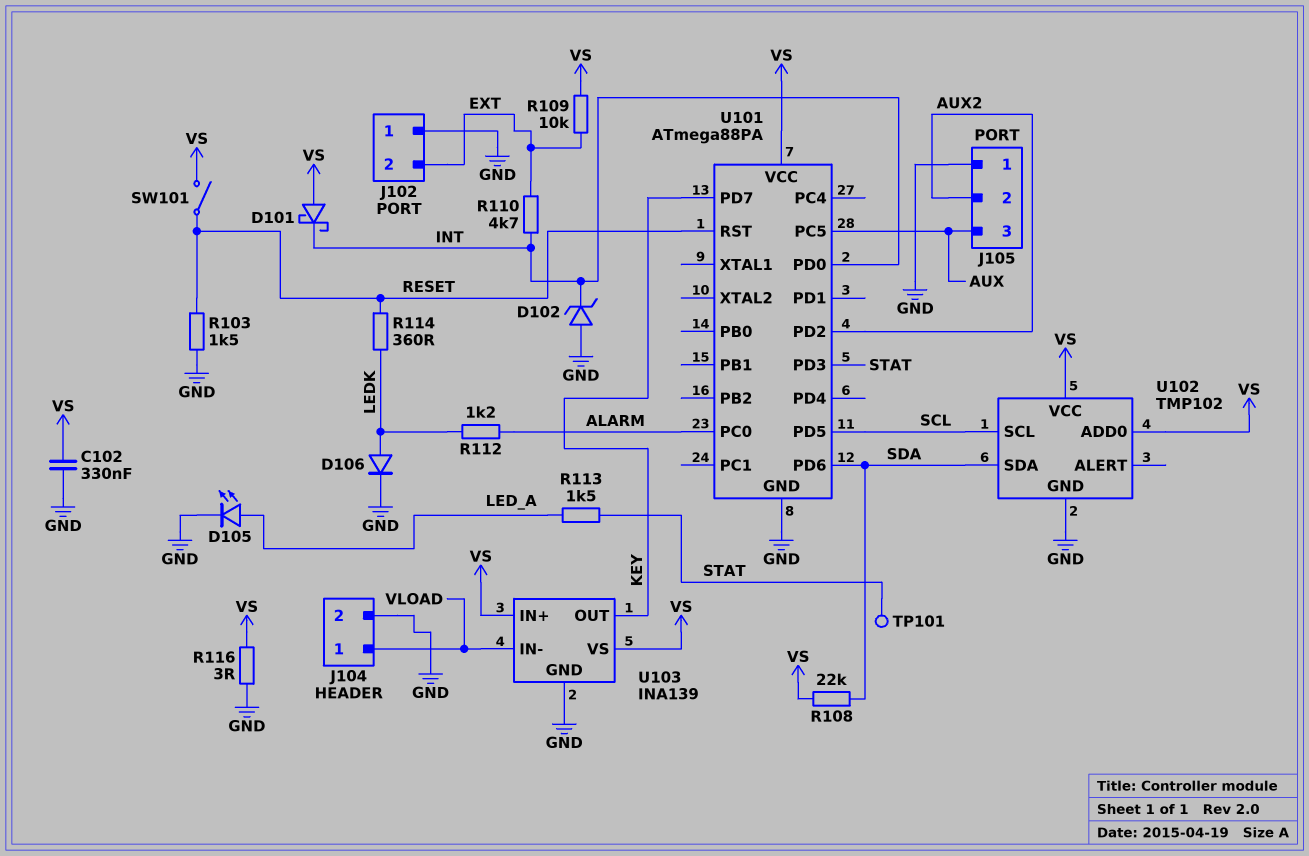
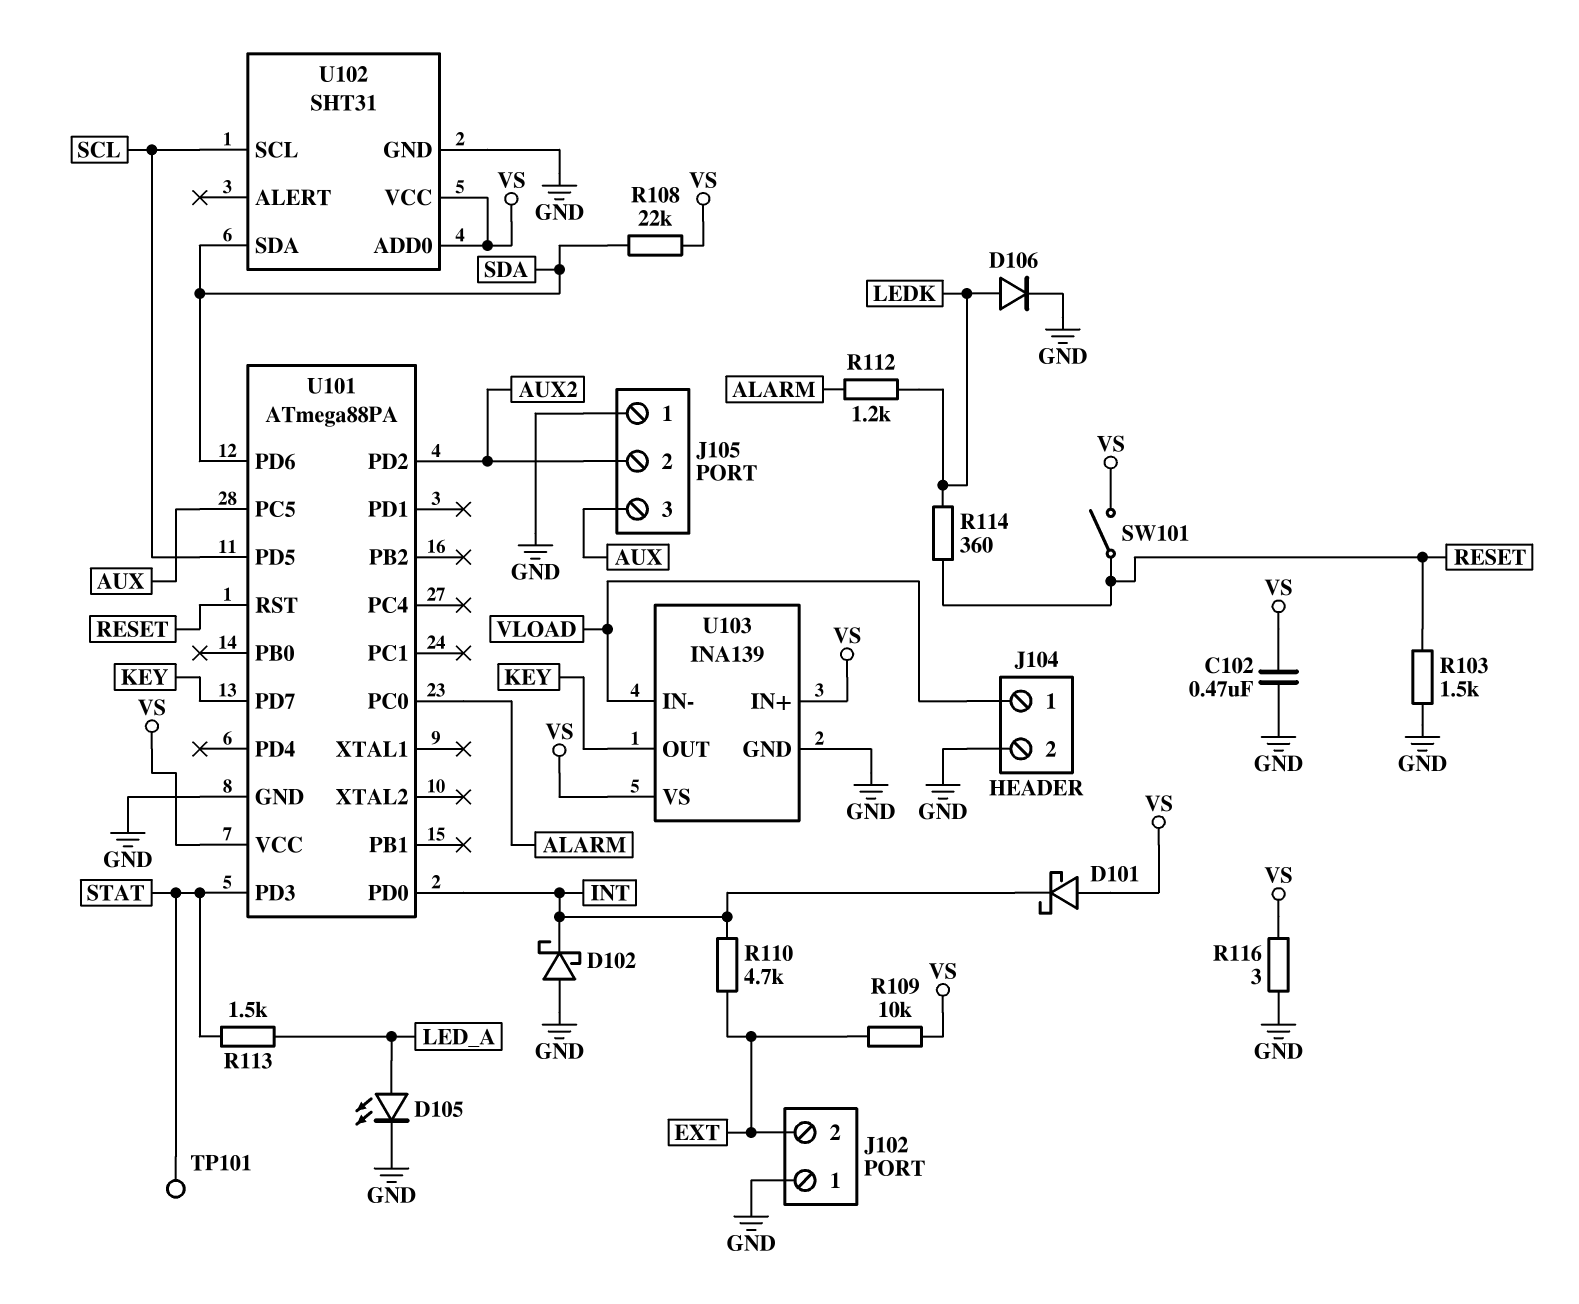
C102: 330nF (GND, VS) -> 470nF (GND, VS)
D102: zener (A GND, K INT) -> schottky (A GND, K INT)
U102: TMP102 -> SHT31

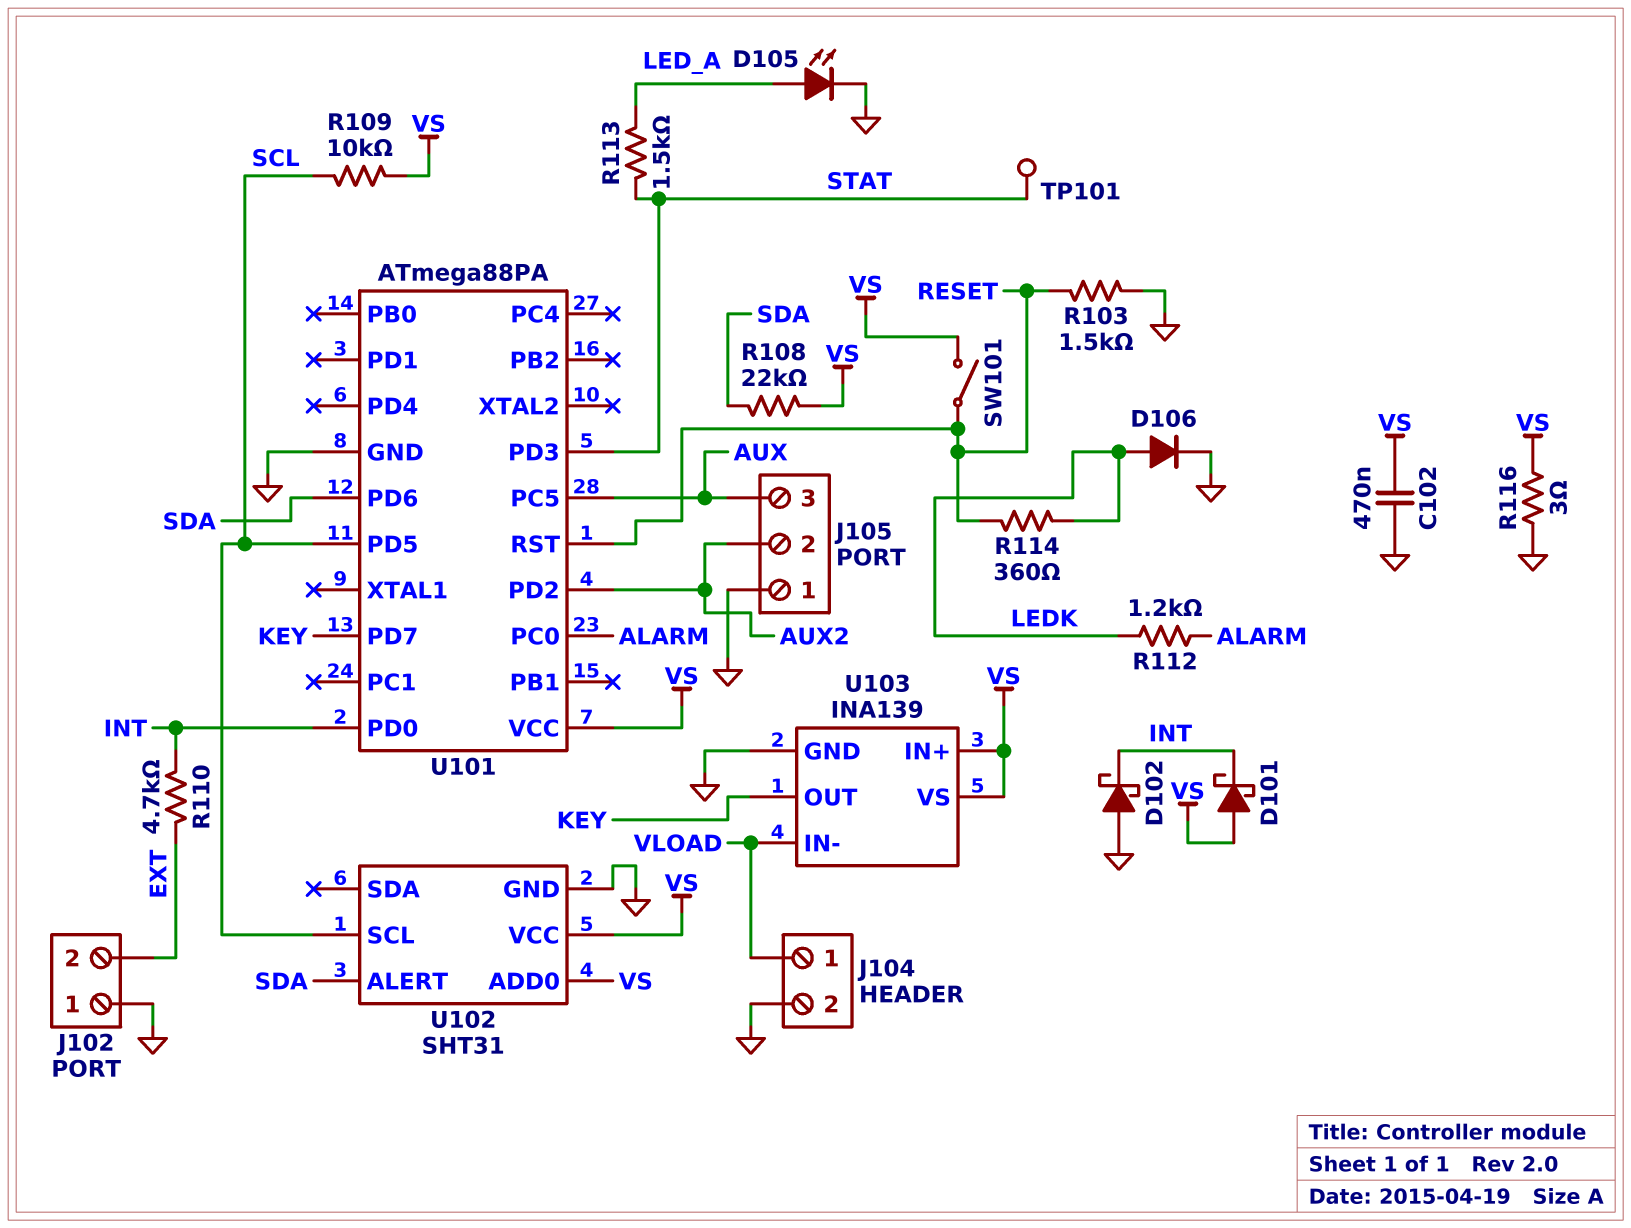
R109: 10k (EXT, VS) -> 10k (SCL, VS)
U102 pin ALERT: none -> SDA
U102 pin SDA: SDA -> none

